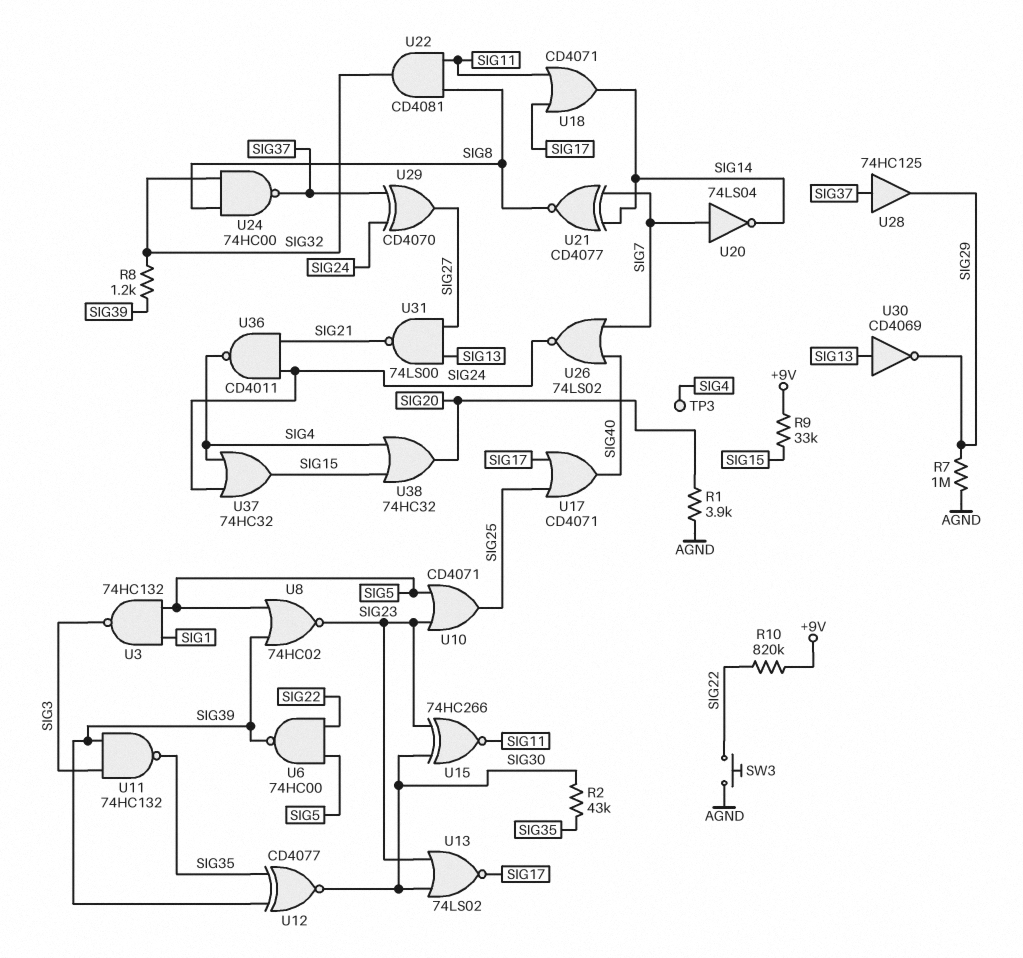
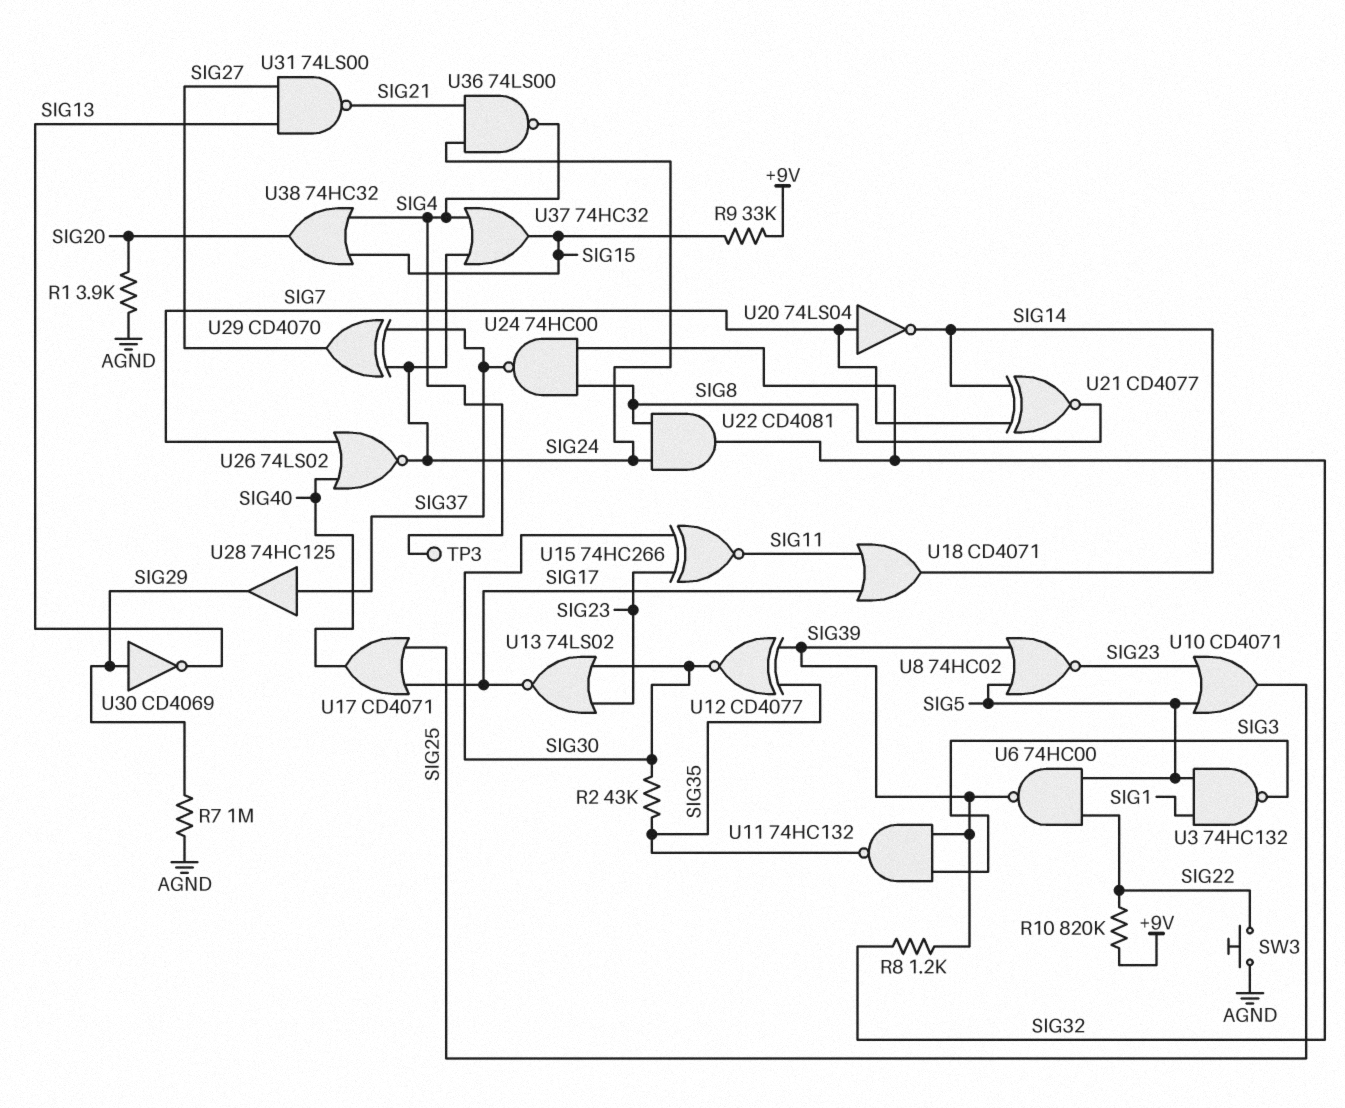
U22: AND CD4081 (in SIG8, in SIG11, out SIG32) -> AND CD4081 (in SIG8, in SIG24, out SIG32)
U30: NOT CD4069 (in SIG13, out SIG29) -> NOT CD4069 (in SIG29, out SIG13)
U36: NAND CD4011 (in SIG21, in SIG24, out SIG4) -> NAND 74LS00 (in SIG21, in SIG24, out SIG4)

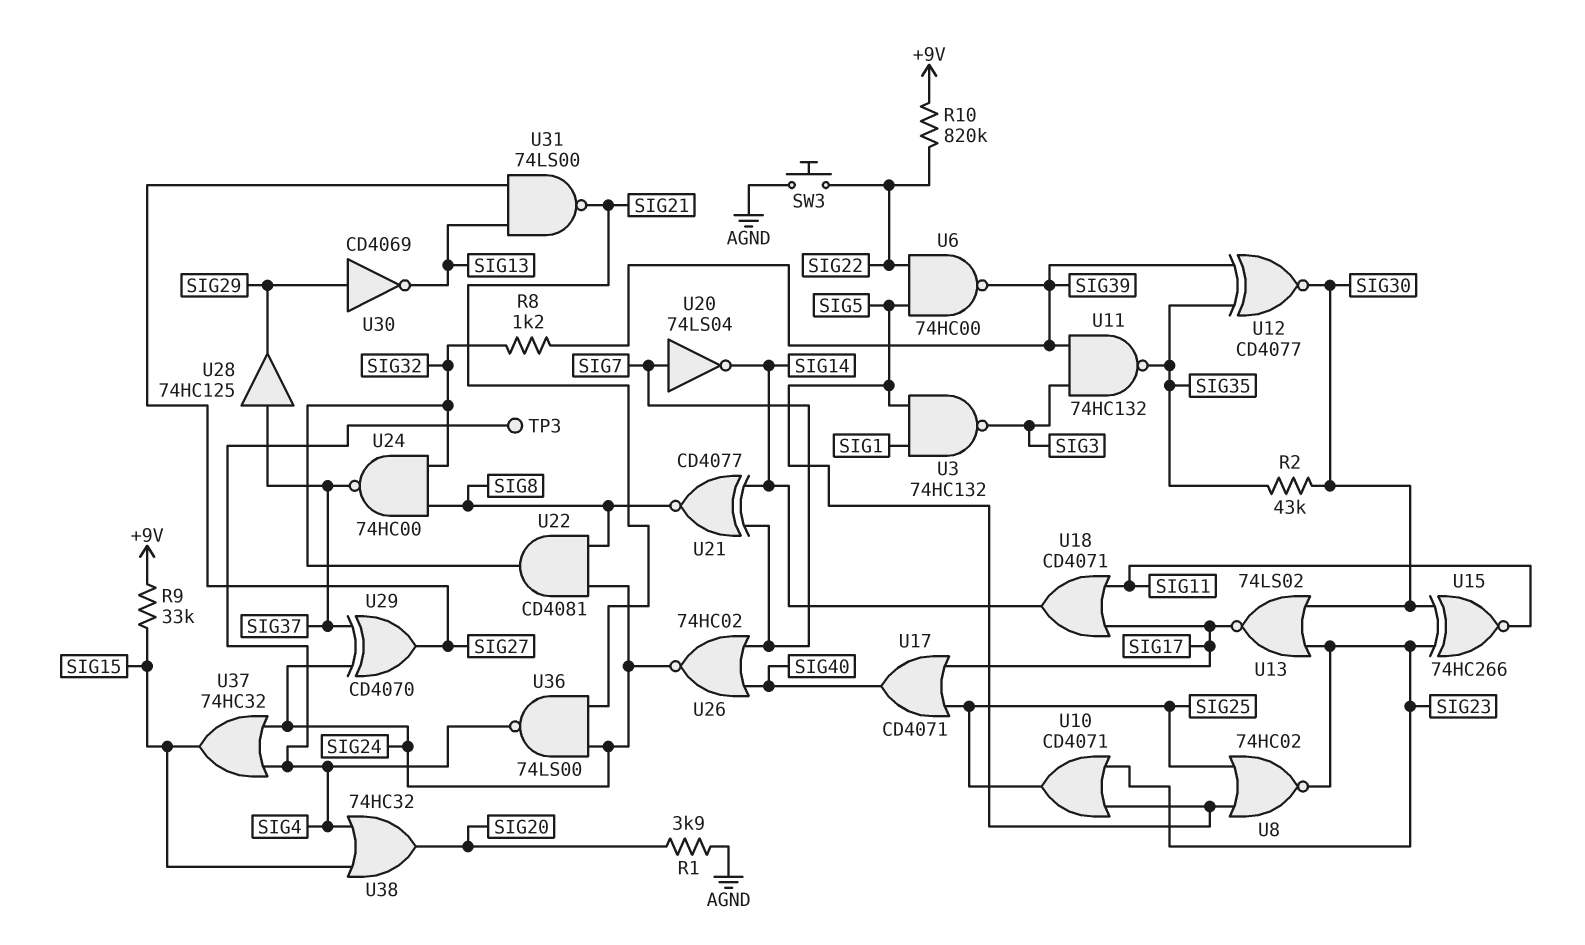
R7: 1M (AGND, SIG29) -> none
U8: NOR 74HC02 (in SIG5, in SIG39, out SIG23) -> NOR 74HC02 (in SIG5, in SIG25, out SIG23)
U26: NOR 74LS02 (in SIG7, in SIG40, out SIG24) -> NOR 74HC02 (in SIG7, in SIG40, out SIG24)

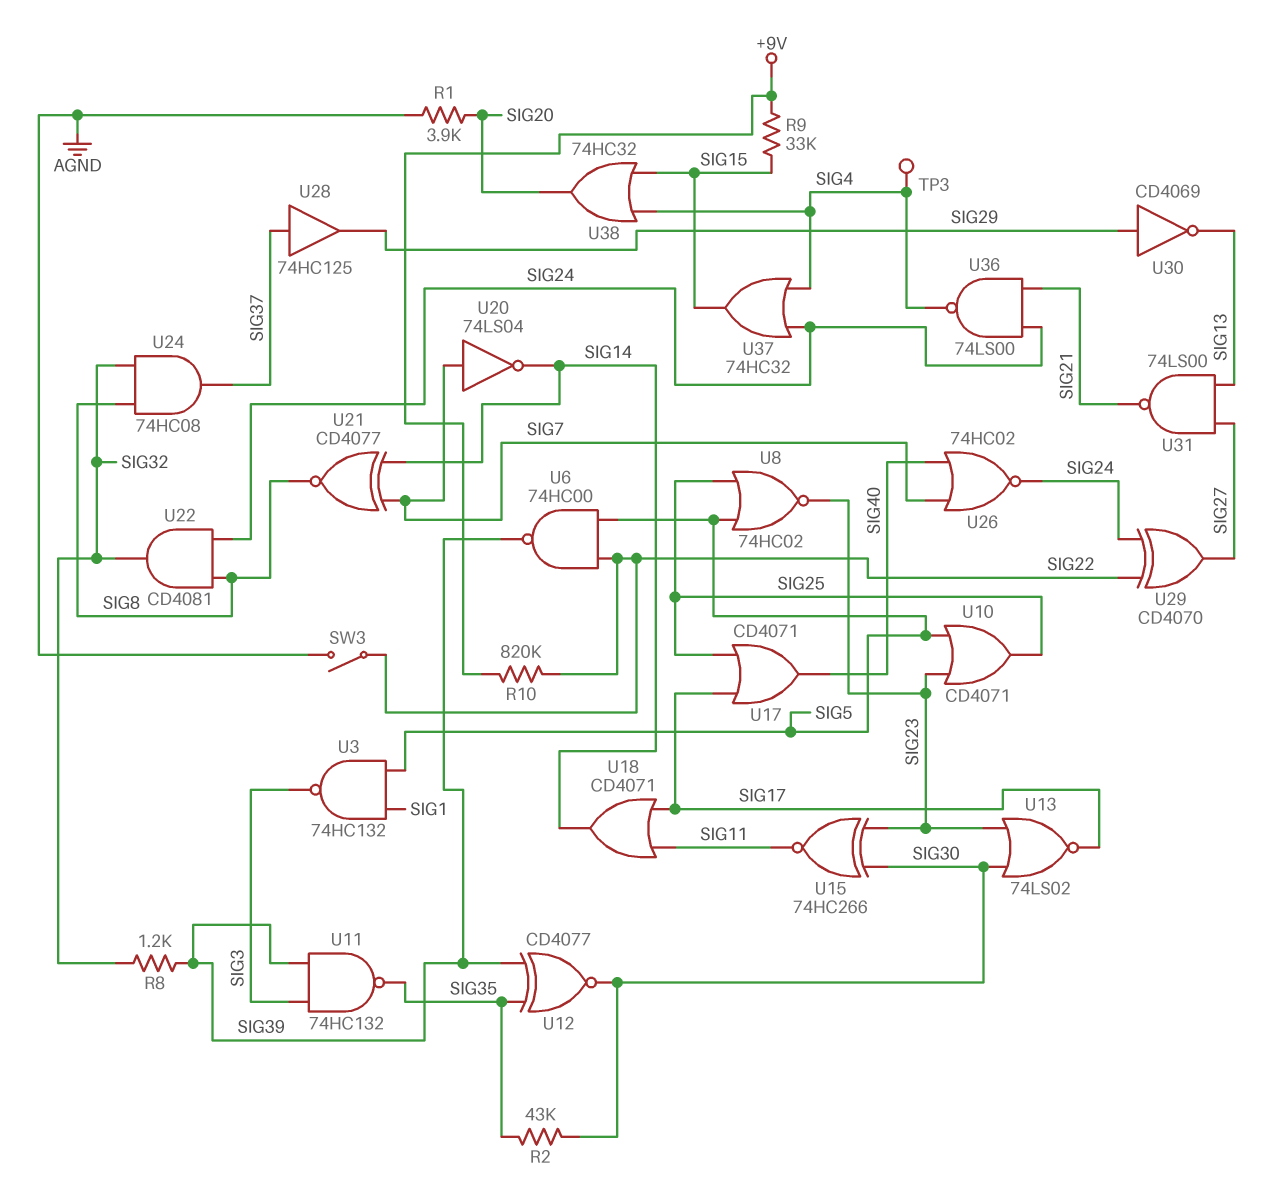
SW3: button (AGND, SIG22) -> switch (AGND, SIG22)
U24: NAND 74HC00 (in SIG8, in SIG32, out SIG37) -> AND 74HC08 (in SIG8, in SIG32, out SIG37)
U29: XOR CD4070 (in SIG24, in SIG37, out SIG27) -> XOR CD4070 (in SIG22, in SIG24, out SIG27)

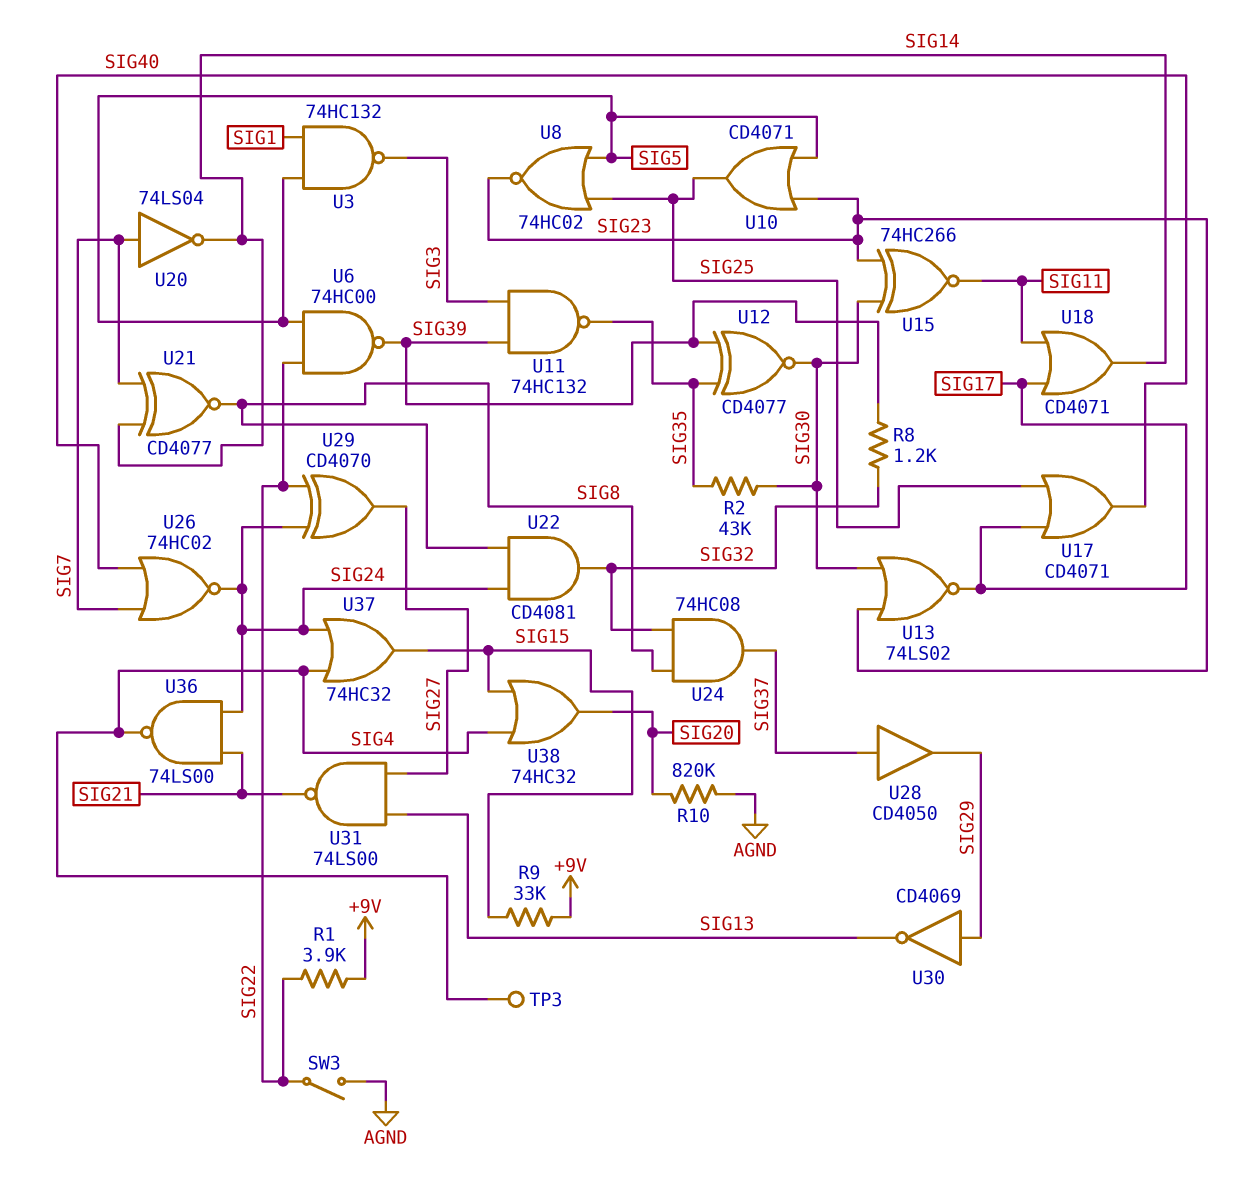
R1: 3.9k (AGND, SIG20) -> 3.9k (+9V, SIG22)
R10: 820k (+9V, SIG22) -> 820k (AGND, SIG20)
U28: buffer 74HC125 (in SIG37, out SIG29) -> buffer CD4050 (in SIG37, out SIG29)

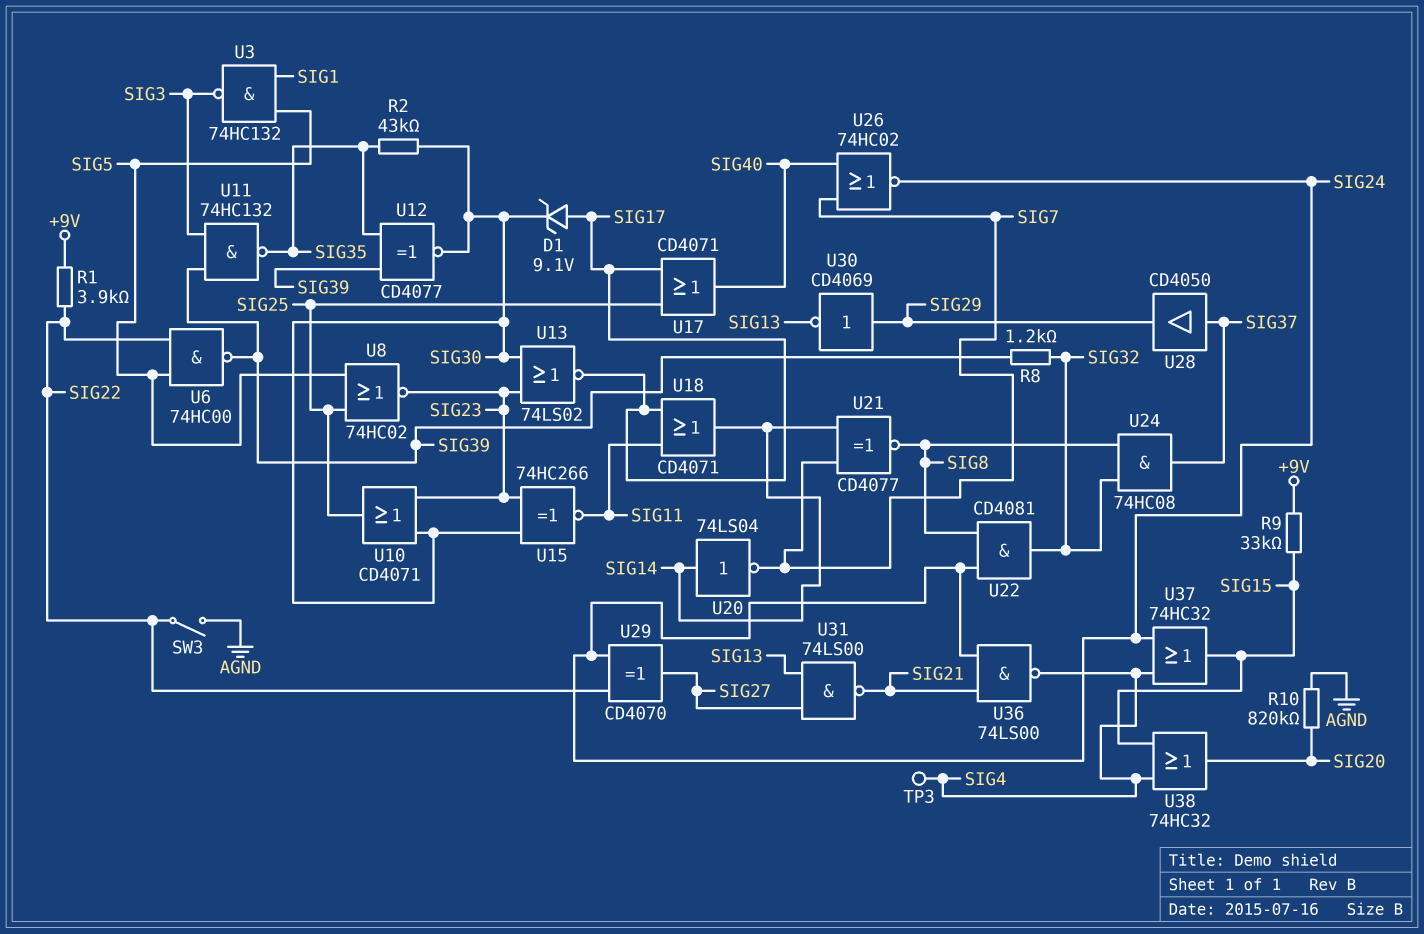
D1: none -> zener 9.1V (A SIG17, K SIG30)
U10: OR CD4071 (in SIG5, in SIG23, out SIG25) -> OR CD4071 (in SIG23, in SIG30, out SIG25)
U20: NOT 74LS04 (in SIG7, out SIG14) -> NOT 74LS04 (in SIG14, out SIG7)

